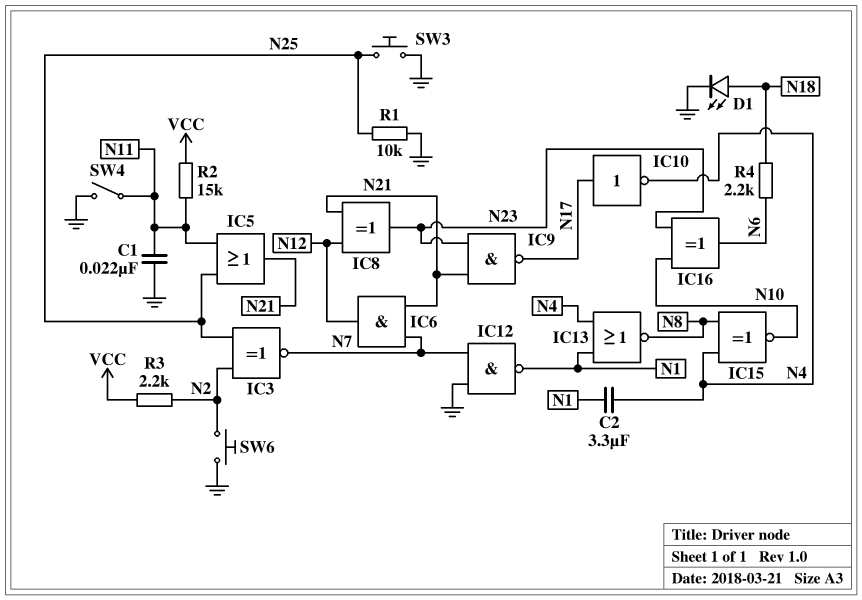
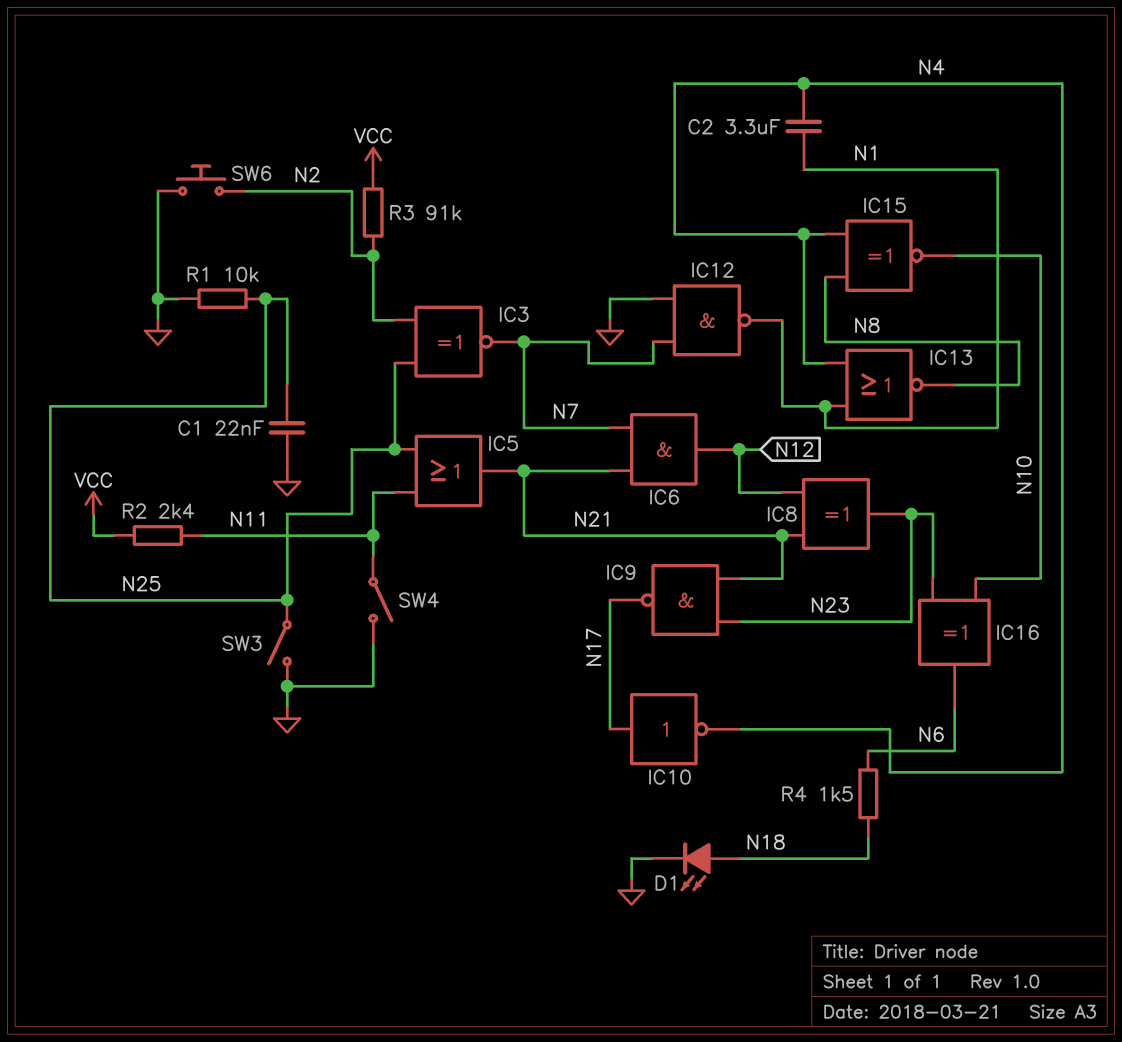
C1: 22nF (GND, N11) -> 22nF (GND, N25)
R2: 15k (N11, VCC) -> 2.4k (N11, VCC)
R3: 2.2k (N2, VCC) -> 91k (N2, VCC)
R4: 2.2k (N6, N18) -> 1.5k (N6, N18)
SW3: button (GND, N25) -> switch (GND, N25)

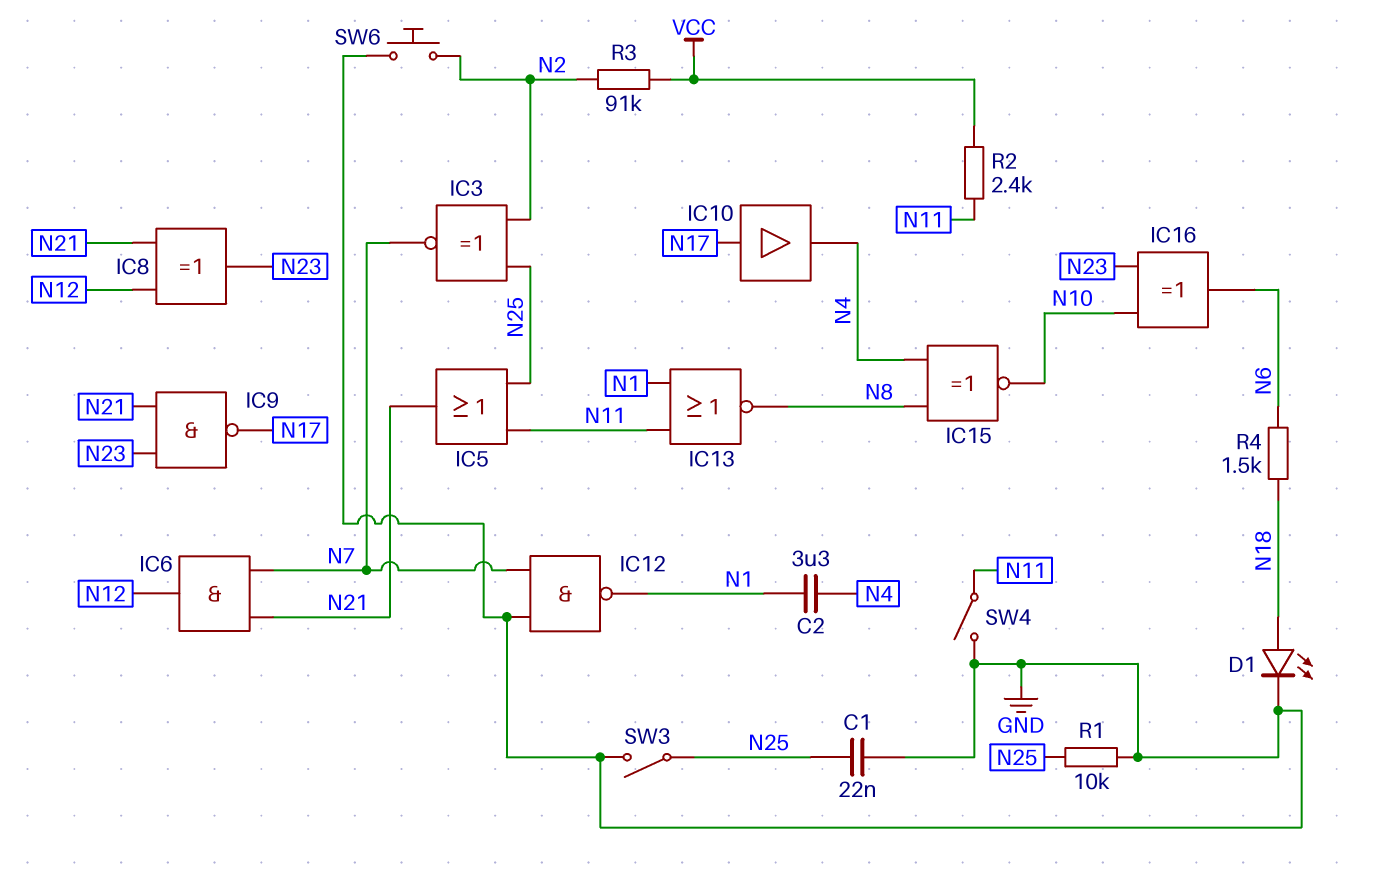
IC10: NOT (in N17, out N4) -> buffer (in N17, out N4)
IC13: NOR (in N1, in N4, out N8) -> NOR (in N1, in N11, out N8)

